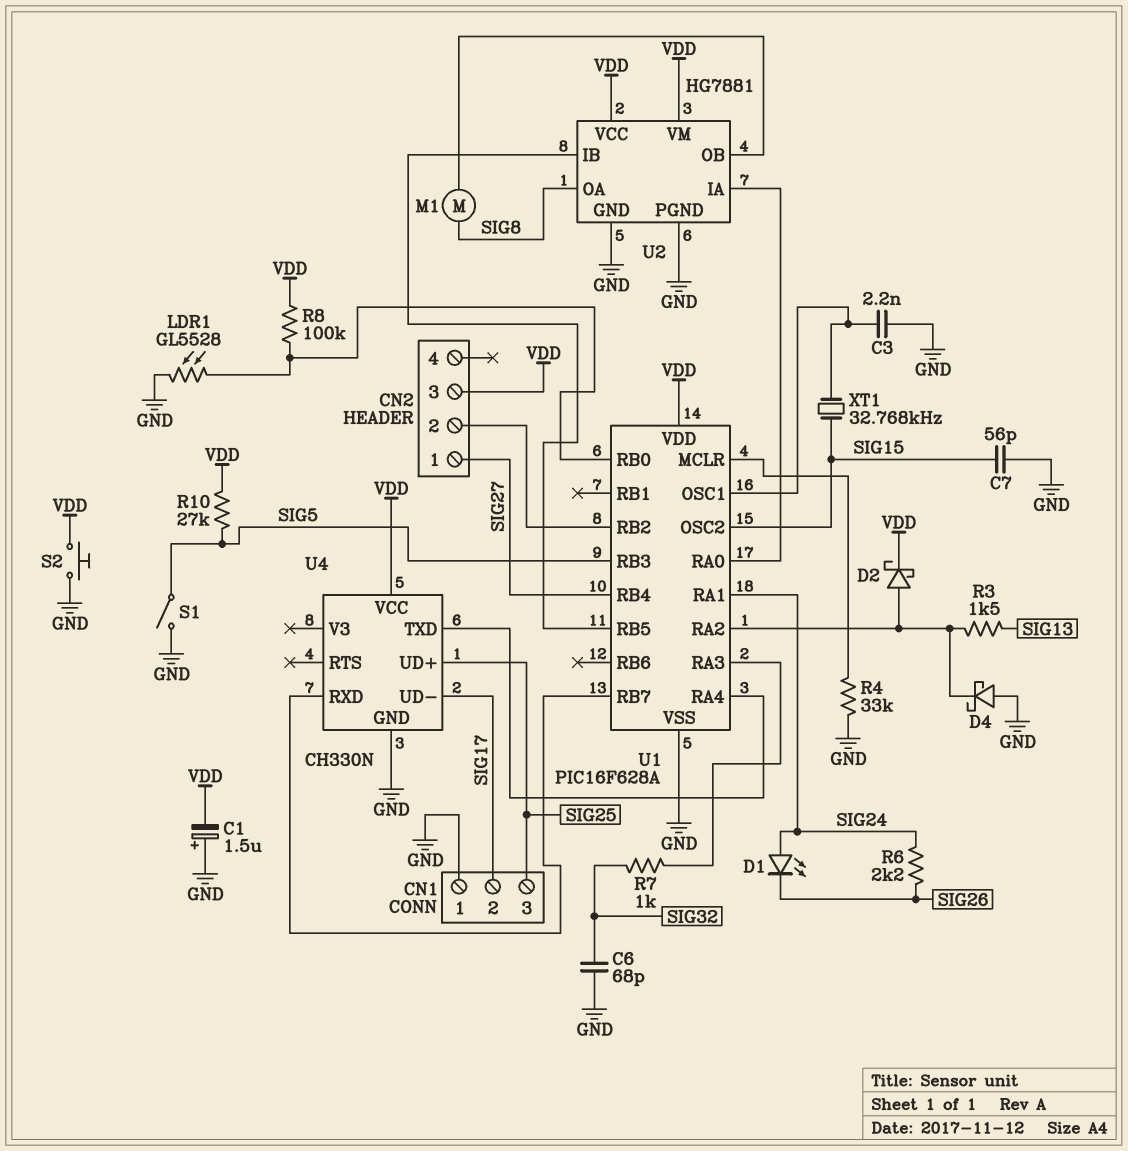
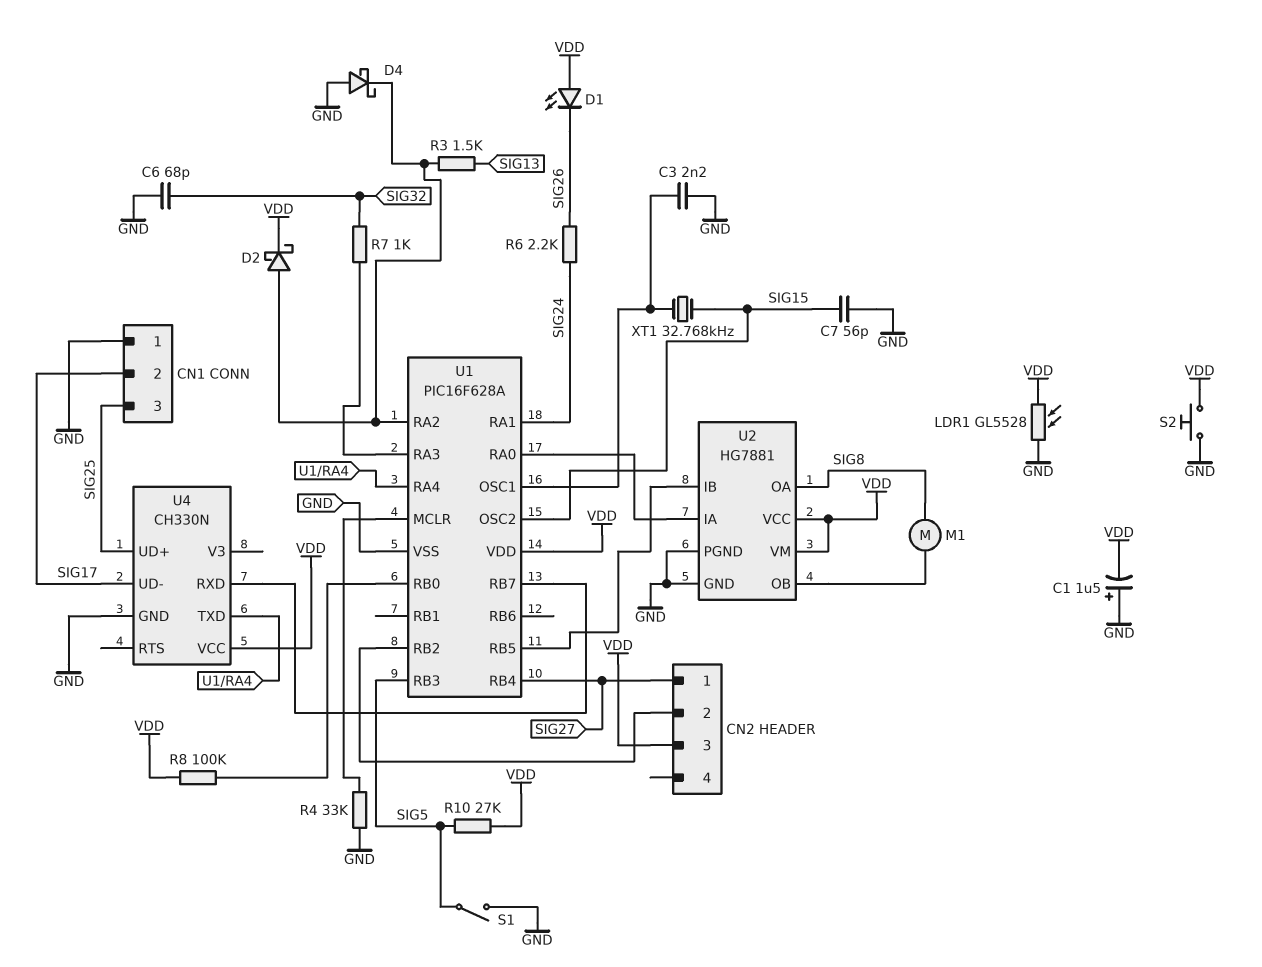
D1: LED (A SIG24, K SIG26) -> LED (A VDD, K SIG26)
LDR1: GL5528 (GND, U1/RB0) -> GL5528 (GND, VDD)

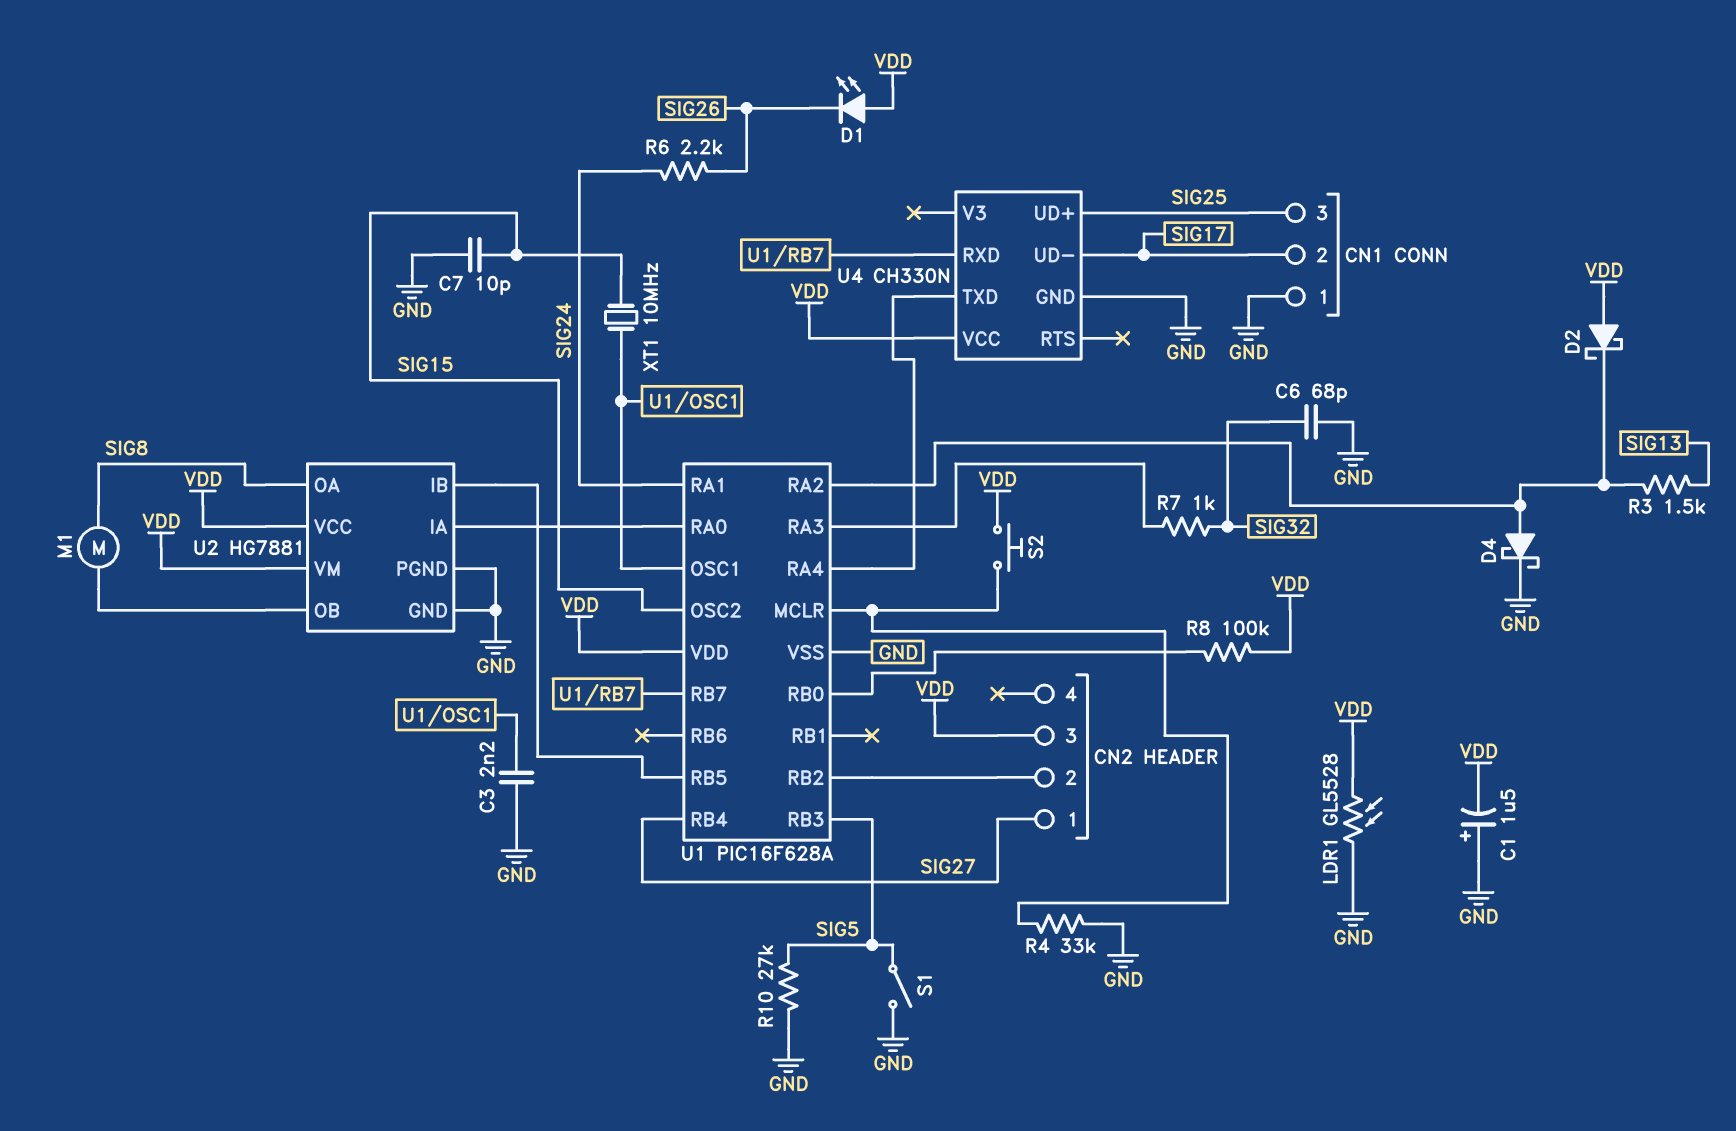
C7: 56pF (GND, SIG15) -> 10pF (GND, SIG15)
D2: schottky (A U1/RA2, K VDD) -> schottky (A VDD, K U1/RA2)
D4: schottky (A GND, K U1/RA2) -> schottky (A U1/RA2, K GND)
R10: 27k (SIG5, VDD) -> 27k (GND, SIG5)
S2: button (GND, VDD) -> button (U1/MCLR, VDD)
XT1: 32.768kHz (SIG15, U1/OSC1) -> 10MHz (SIG15, U1/OSC1)

